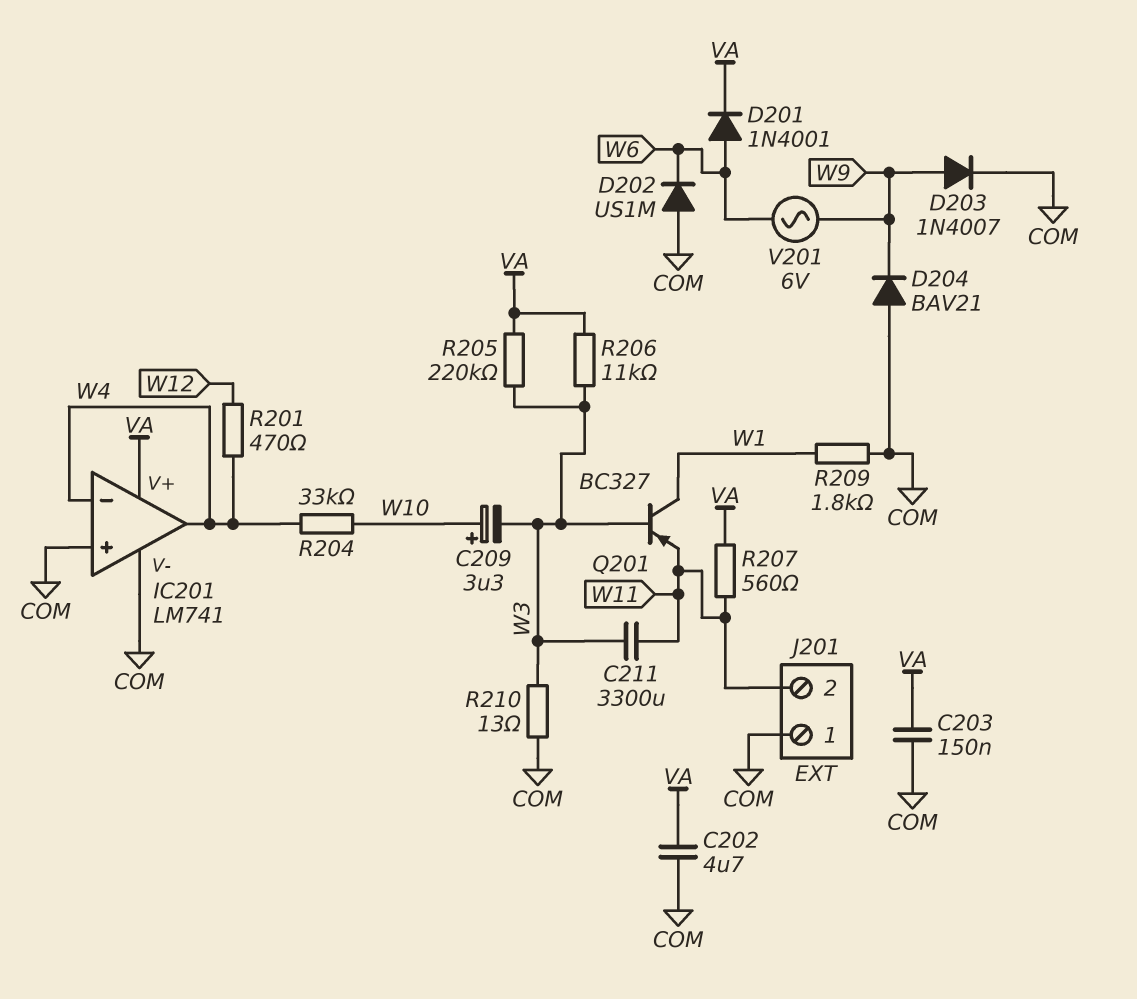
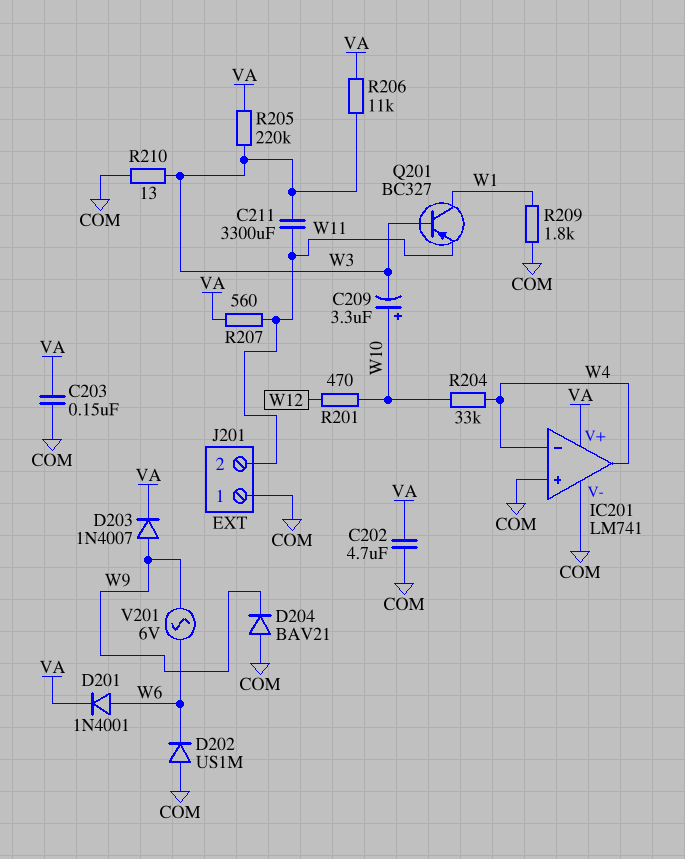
D203: diode 1N4007 (A W9, K COM) -> diode 1N4007 (A W9, K VA)
R201: 470 (W4, W12) -> 470 (W10, W12)

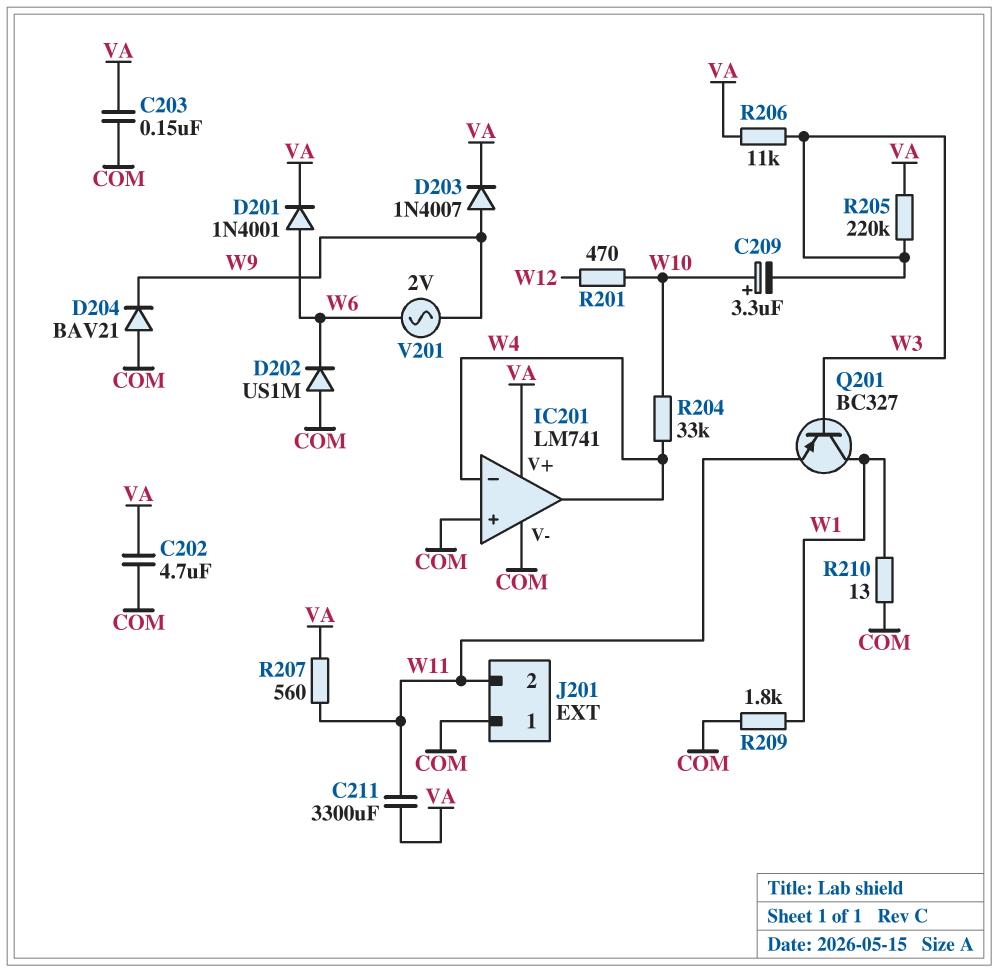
C211: 3300uF (W3, W11) -> 3300uF (VA, W11)
R210: 13 (COM, W3) -> 13 (COM, W1)
V201: AC 6V (W6, W9) -> AC 2V (W6, W9)

